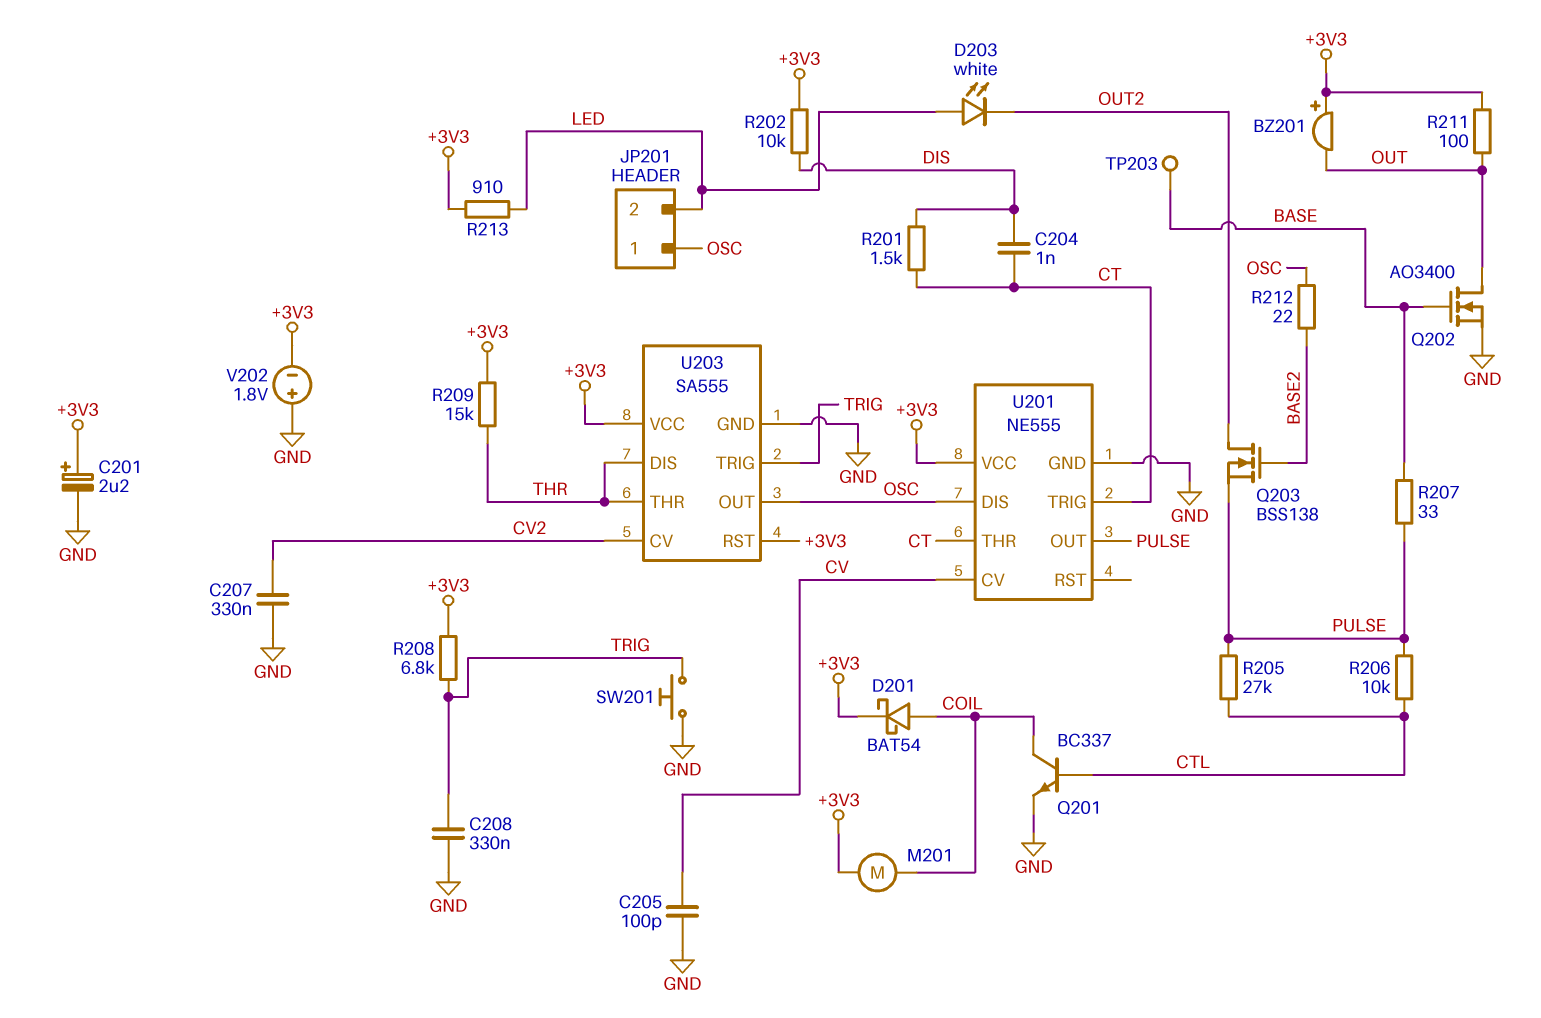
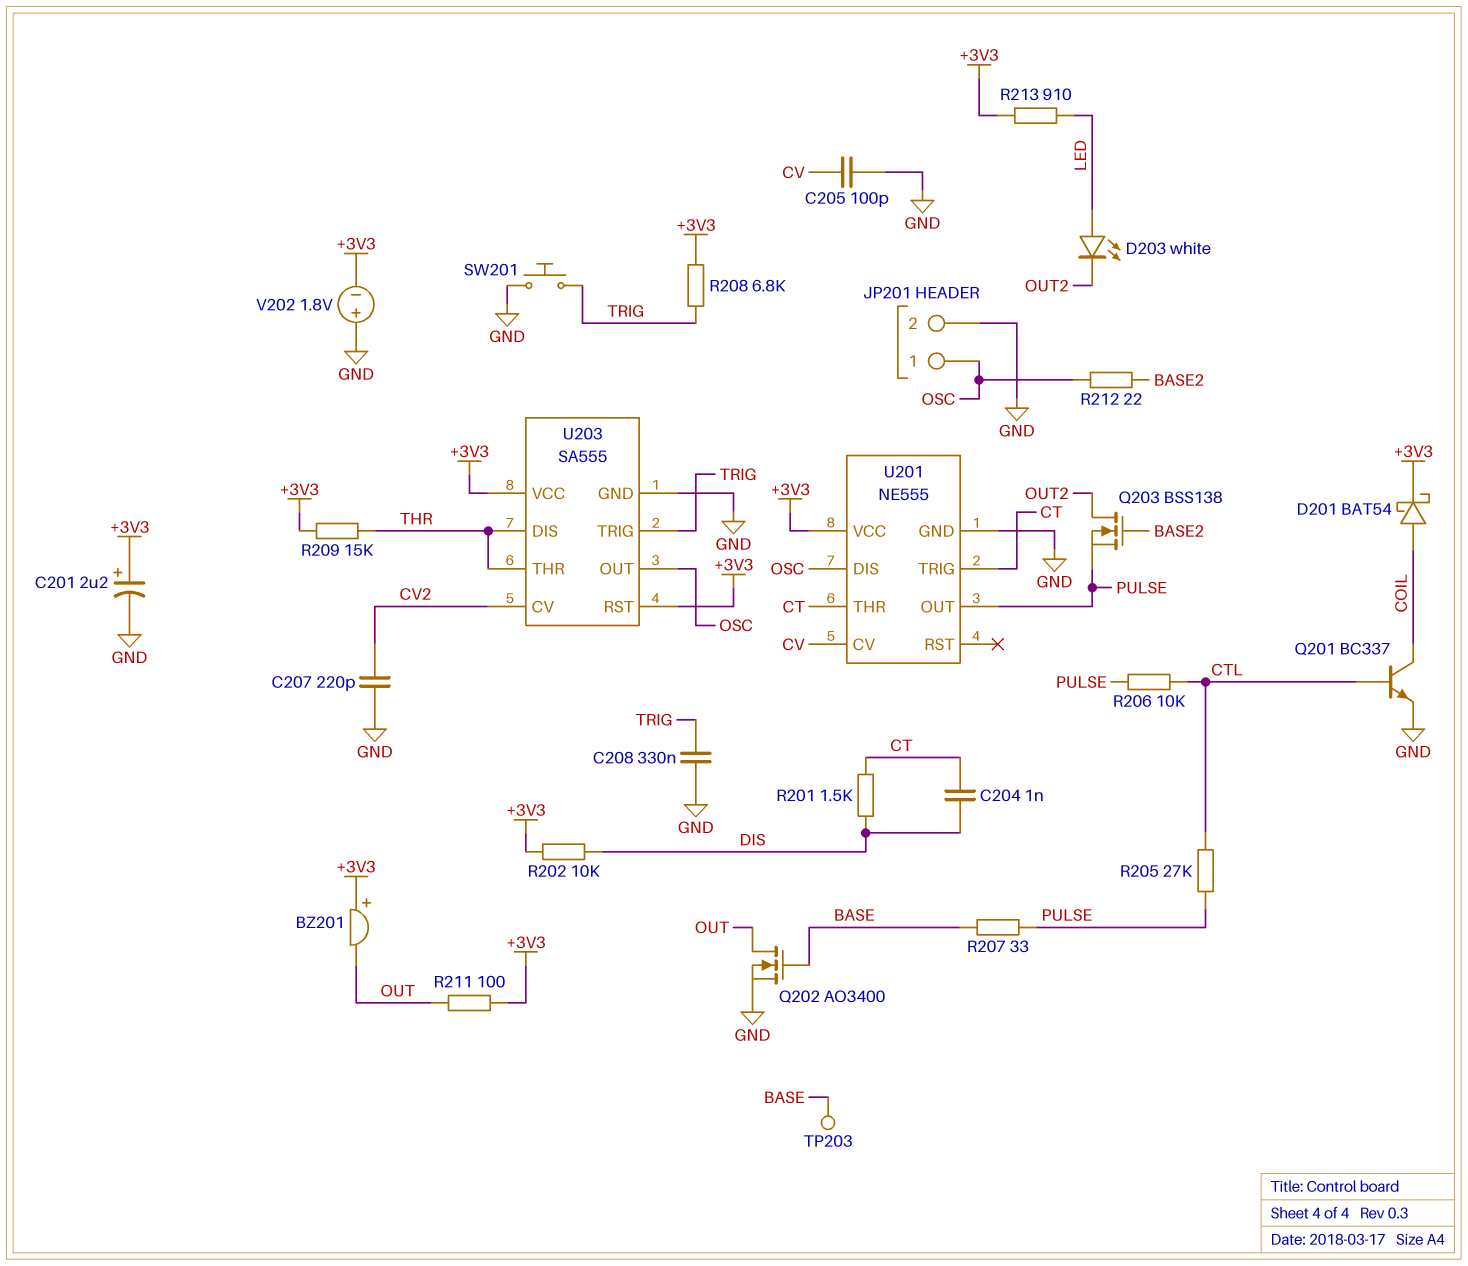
C207: 330nF (CV2, GND) -> 220pF (CV2, GND)
JP201 pin 2: LED -> GND
M201: motor (+3V3, COIL) -> none

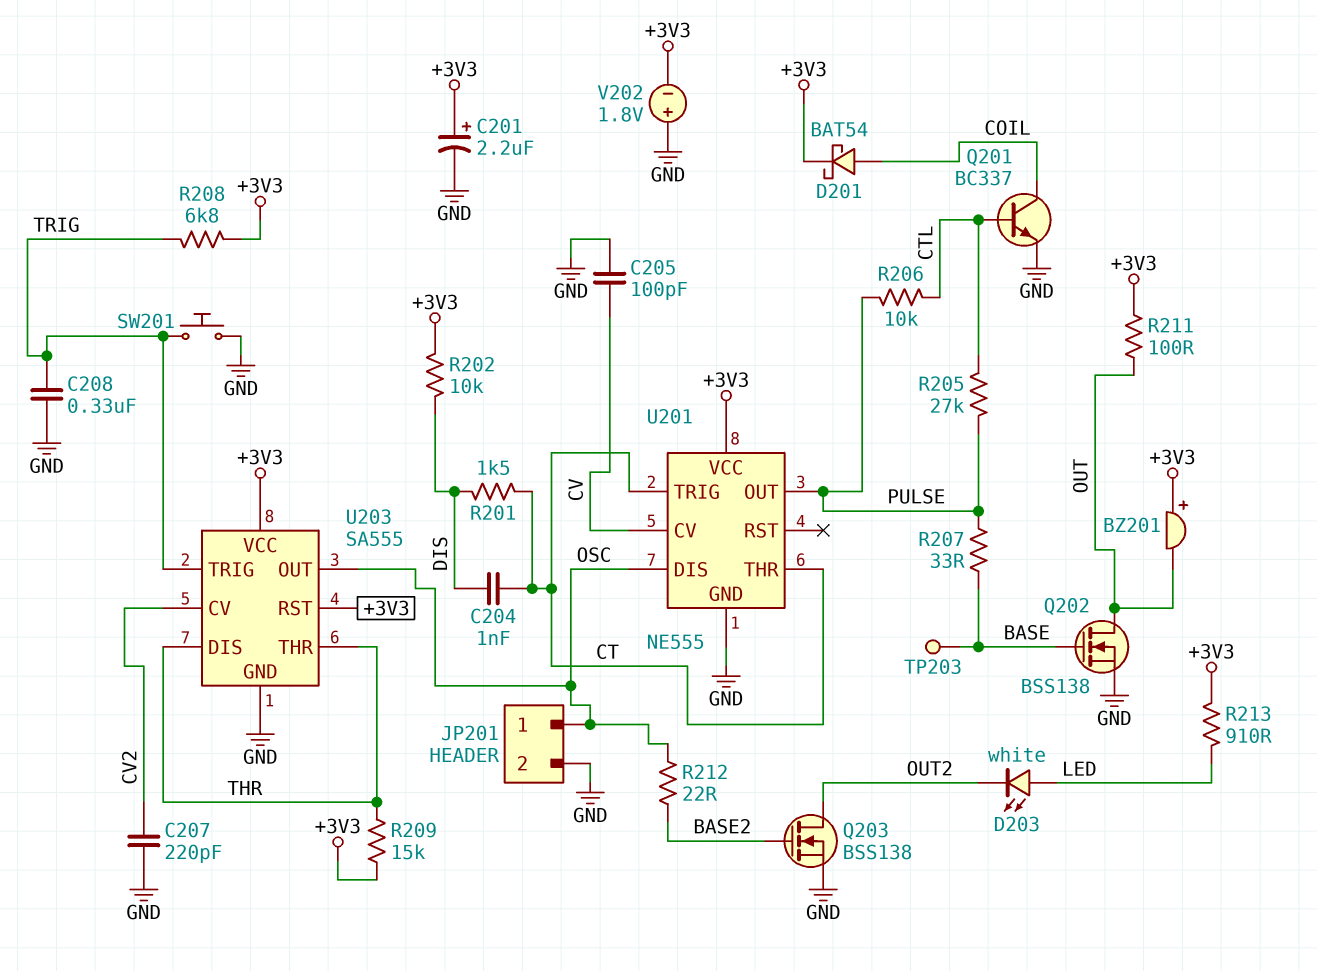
Q202: NMOS AO3400 (G BASE, D OUT, S GND) -> NMOS BSS138 (G BASE, D OUT, S GND)
Q203: NMOS BSS138 (G BASE2, D OUT2, S PULSE) -> NMOS BSS138 (G BASE2, D OUT2, S GND)

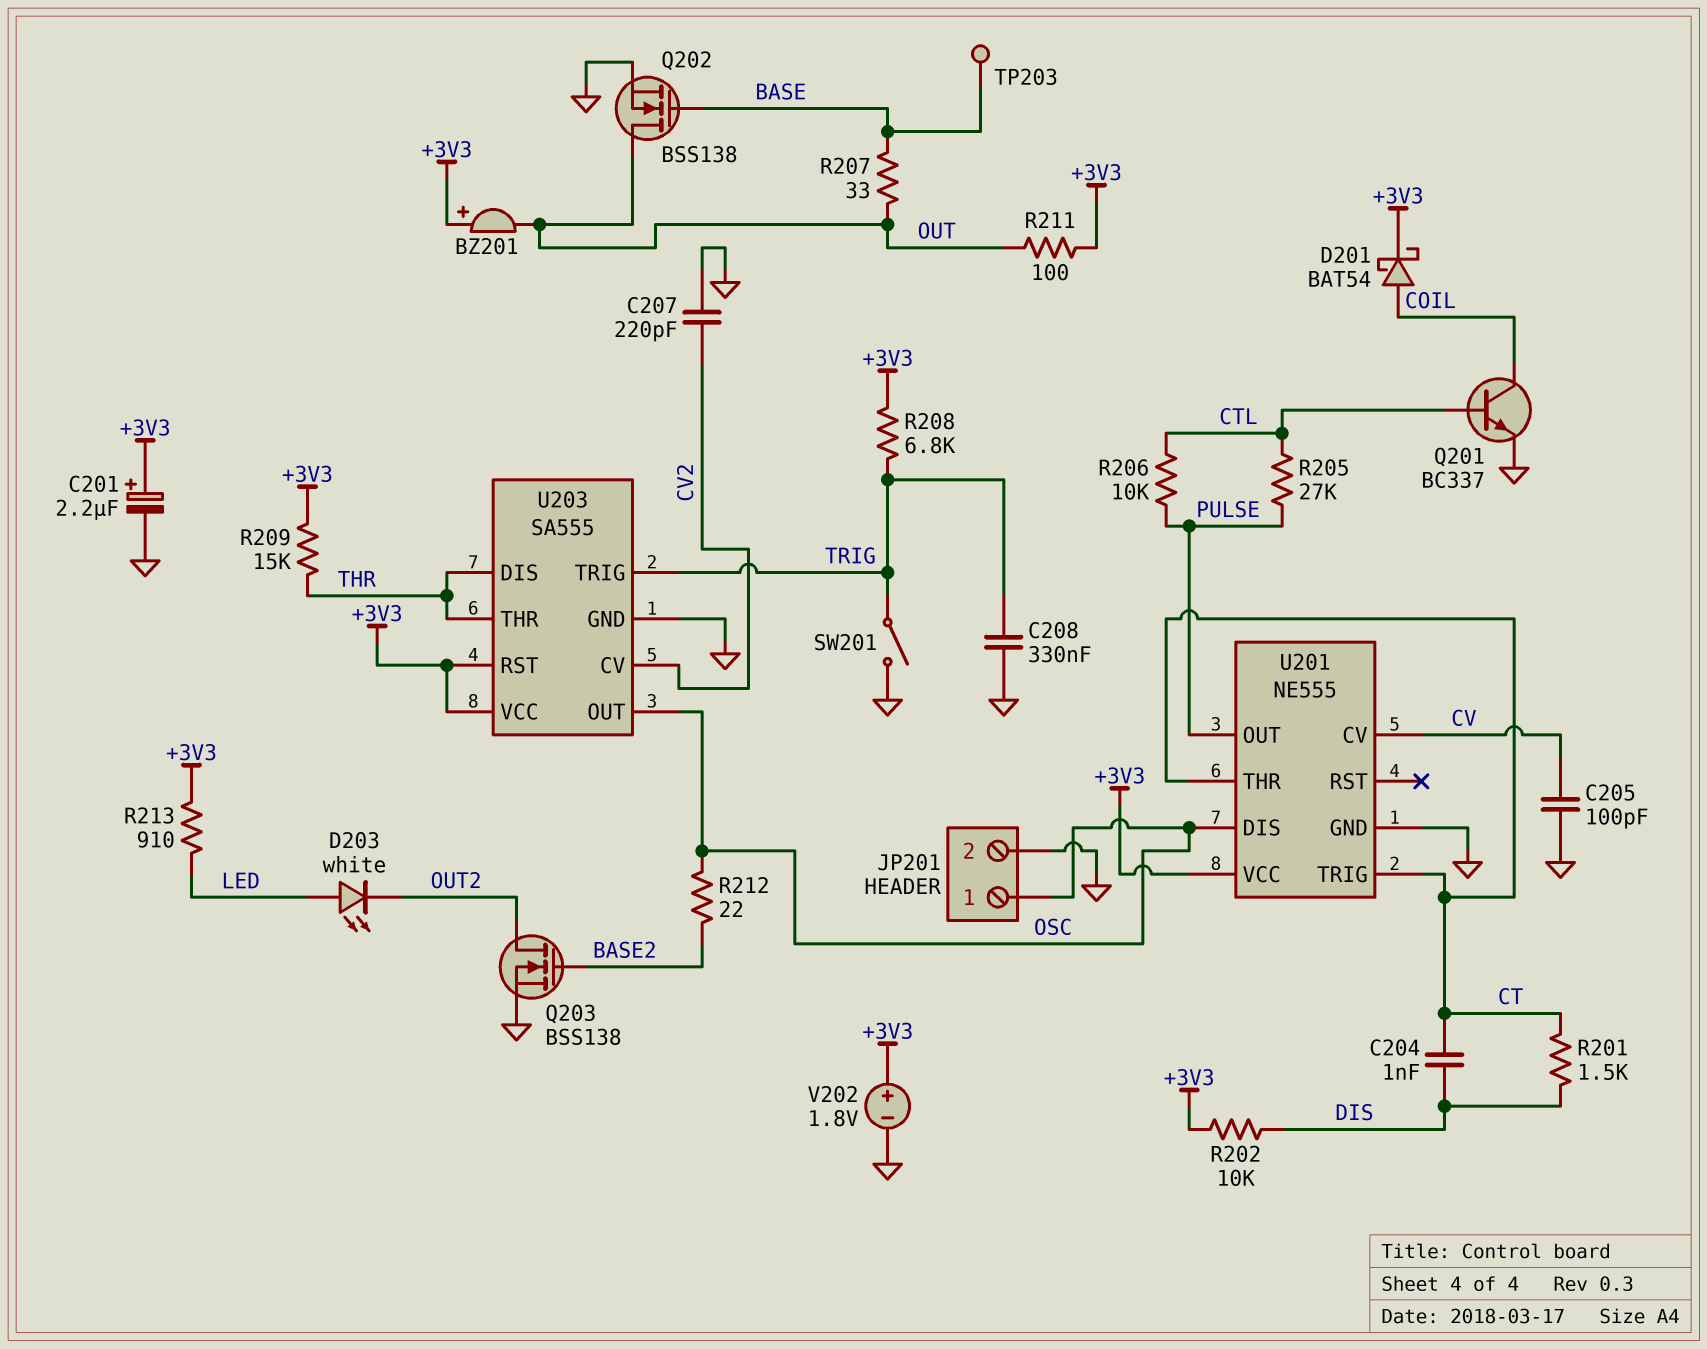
R207: 33 (BASE, PULSE) -> 33 (BASE, OUT)
SW201: button (GND, TRIG) -> switch (GND, TRIG)
V202: 1.8V (plus GND, minus +3V3) -> 1.8V (plus +3V3, minus GND)

